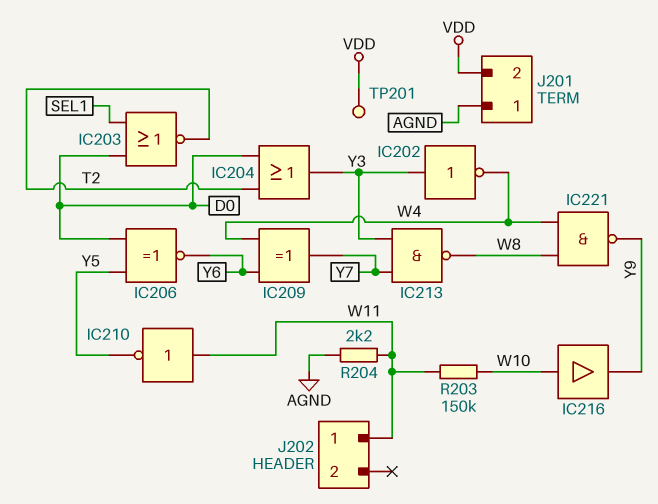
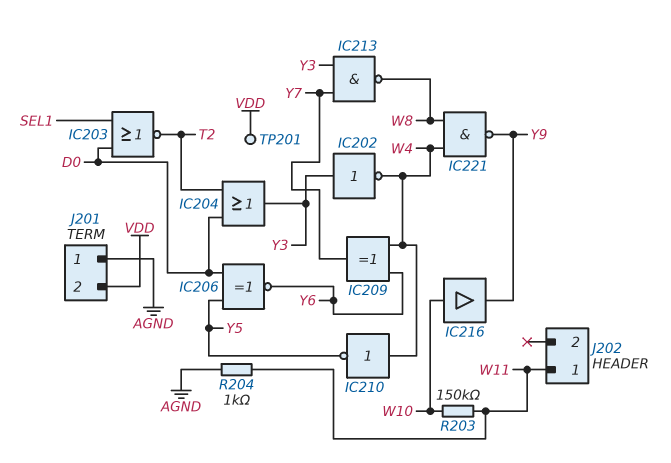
IC210: NOT (in W11, out Y5) -> NOT (in W4, out Y5)
R204: 2.2k (AGND, W11) -> 1k (AGND, W11)

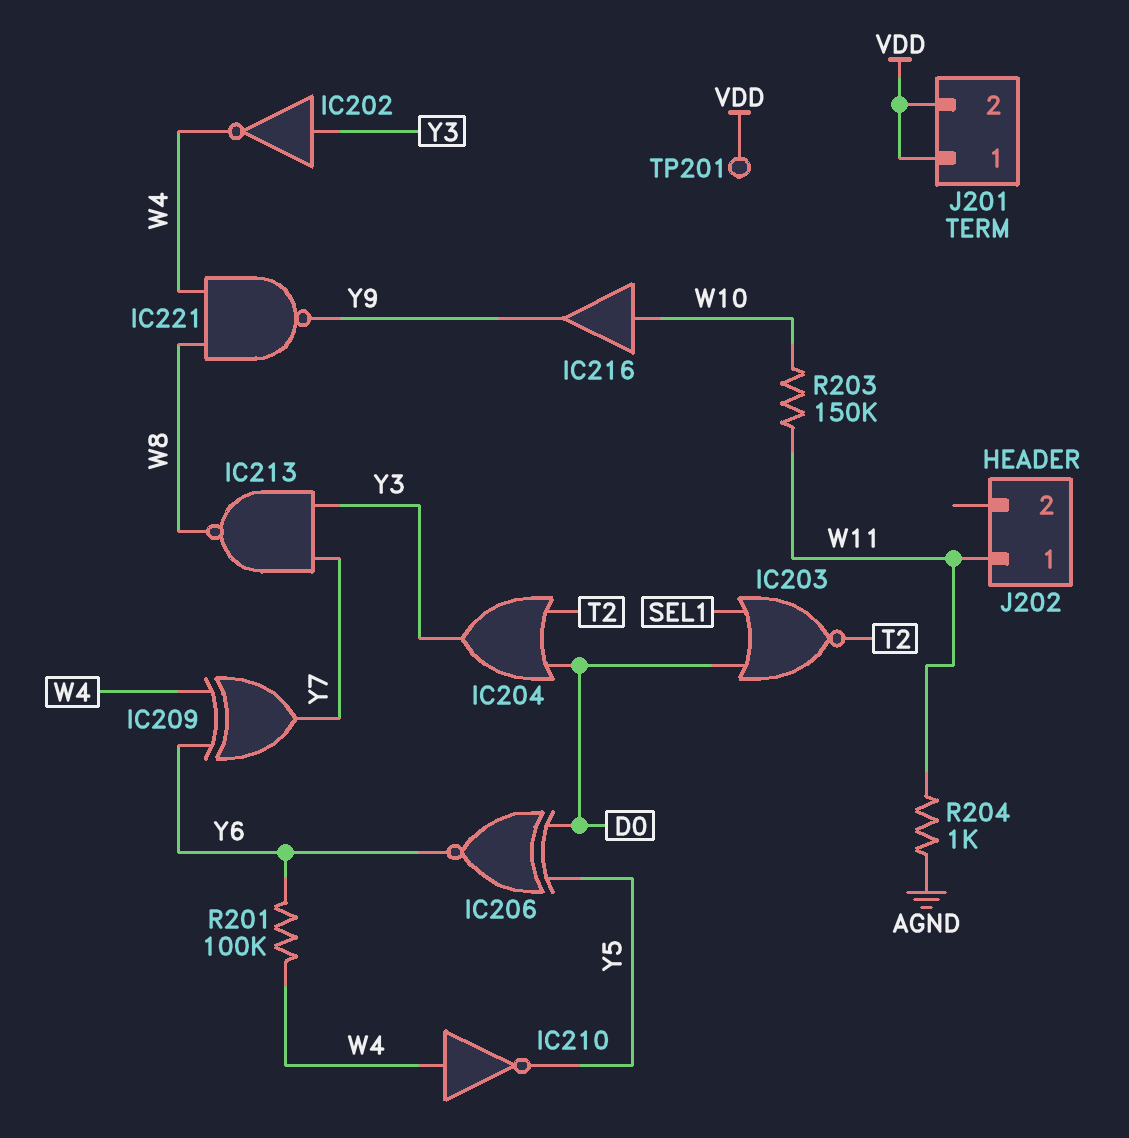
J201 pin 1: AGND -> VDD
R201: none -> 100k (W4, Y6)

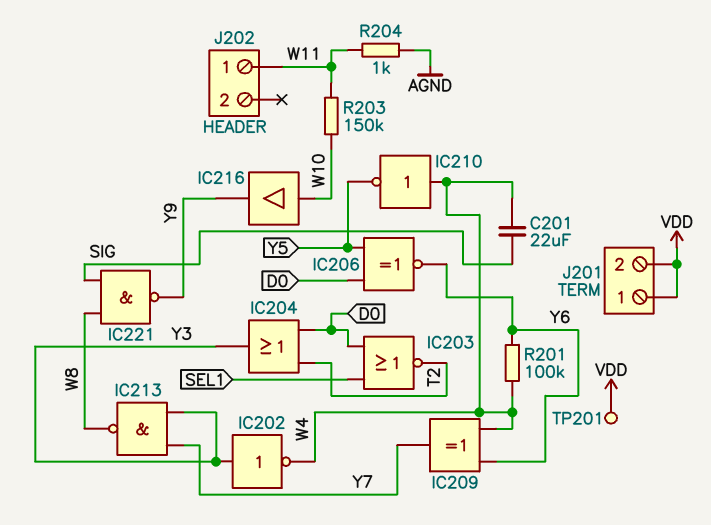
C201: none -> 22uF (SIG, W4)
IC221: NAND (in W4, in W8, out Y9) -> NAND (in SIG, in W8, out Y9)

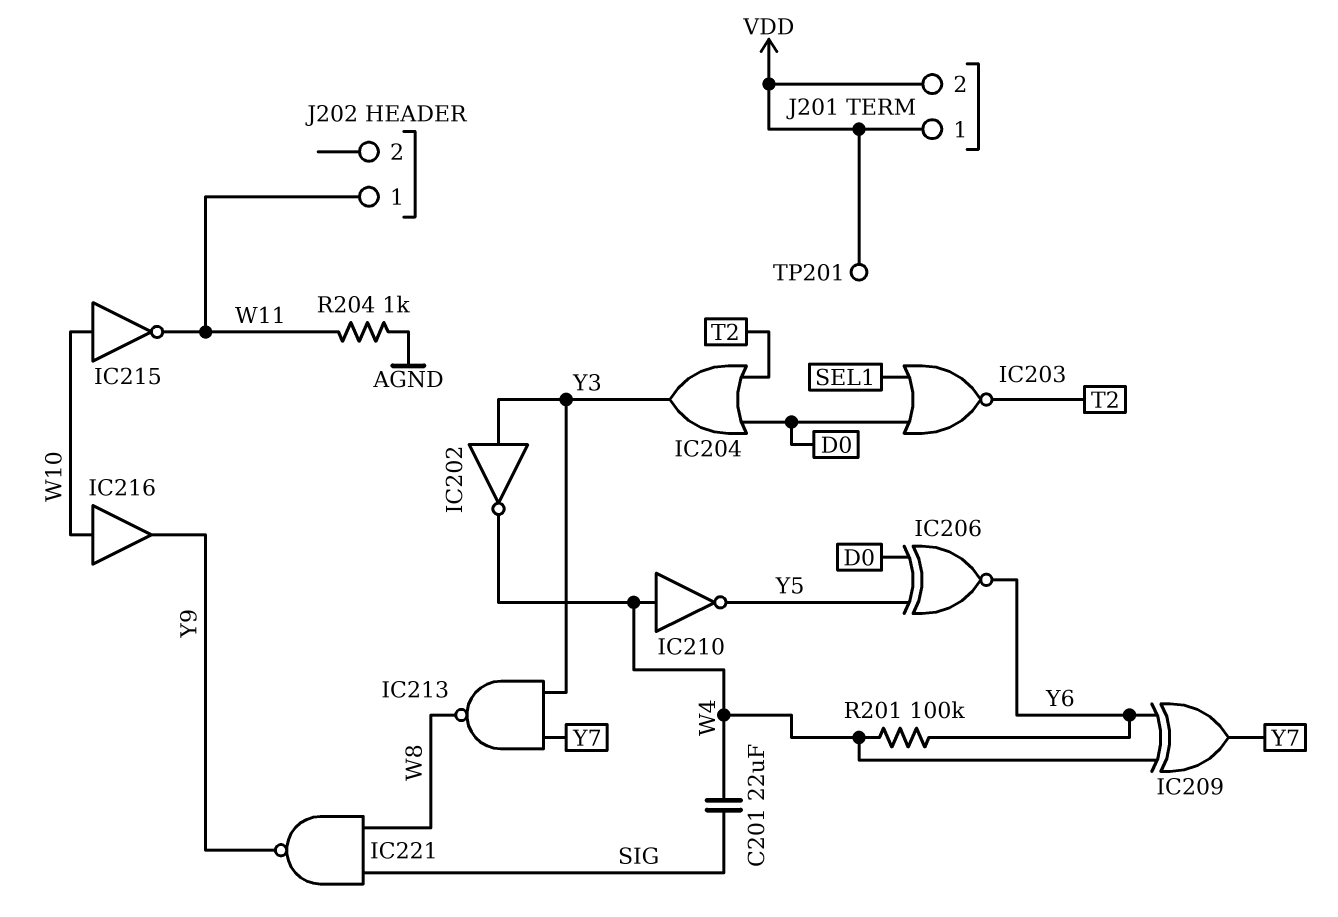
IC215: none -> NOT (in W10, out W11)
R203: 150k (W10, W11) -> none

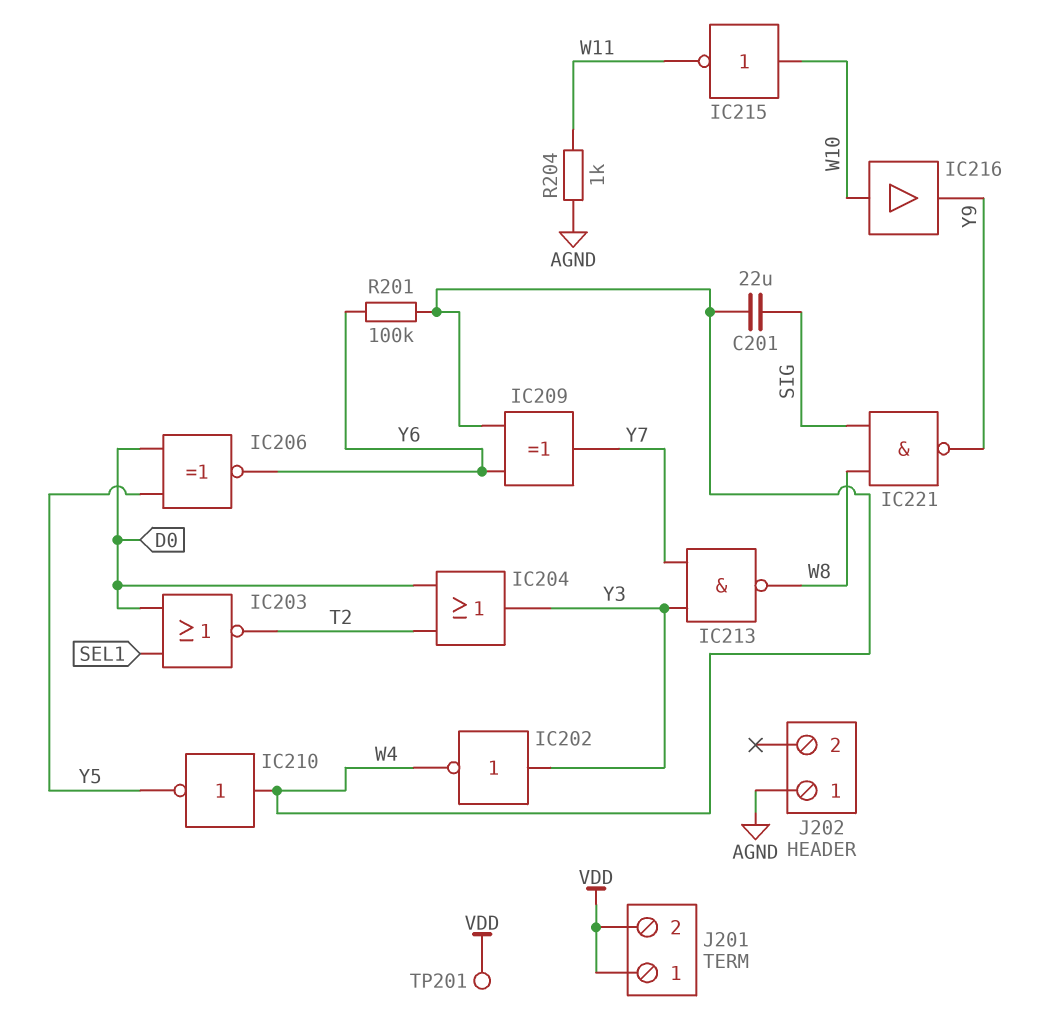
J202 pin 1: W11 -> AGND

